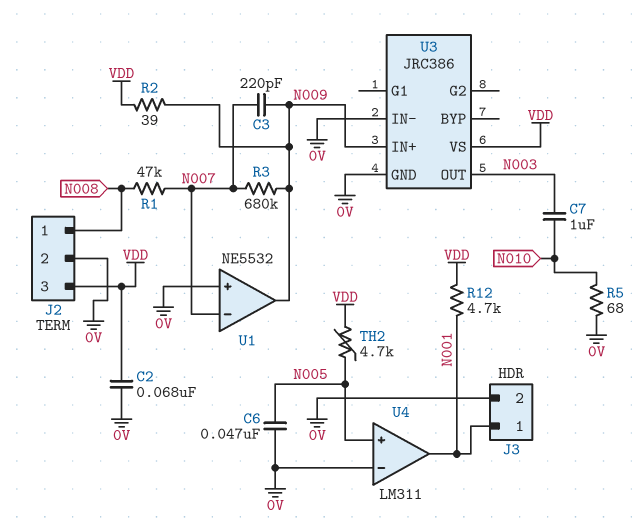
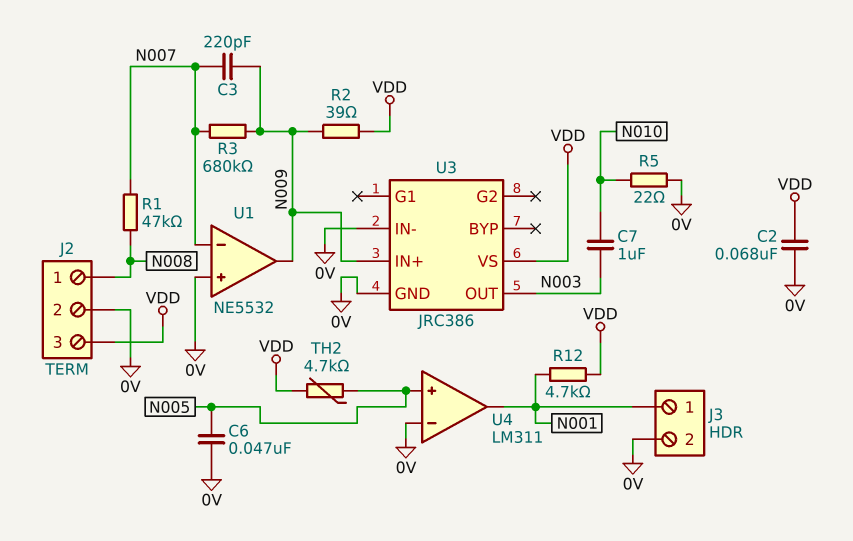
R5: 68 (0V, N010) -> 22 (0V, N010)

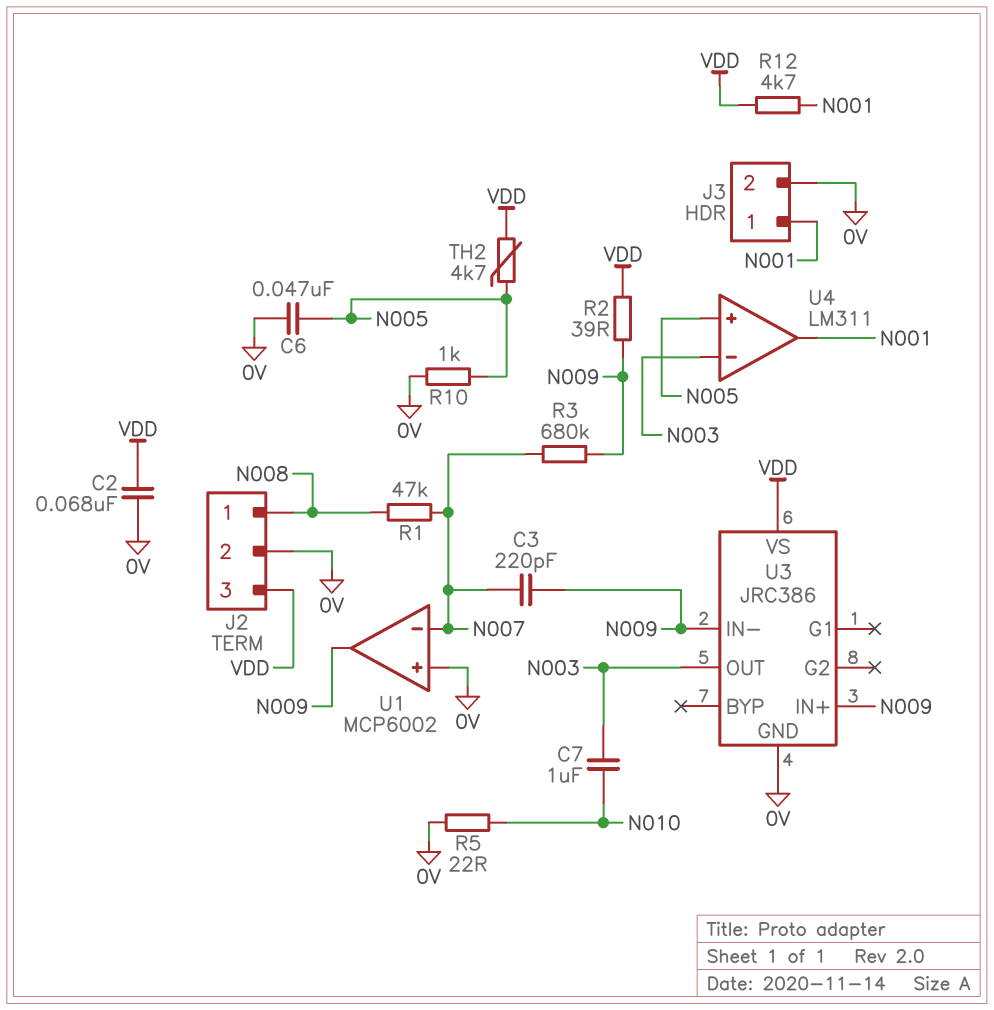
R10: none -> 1k (0V, N005)
U1: NE5532 -> MCP6002
U3 pin IN-: 0V -> N009
U4 pin in-: 0V -> N003

